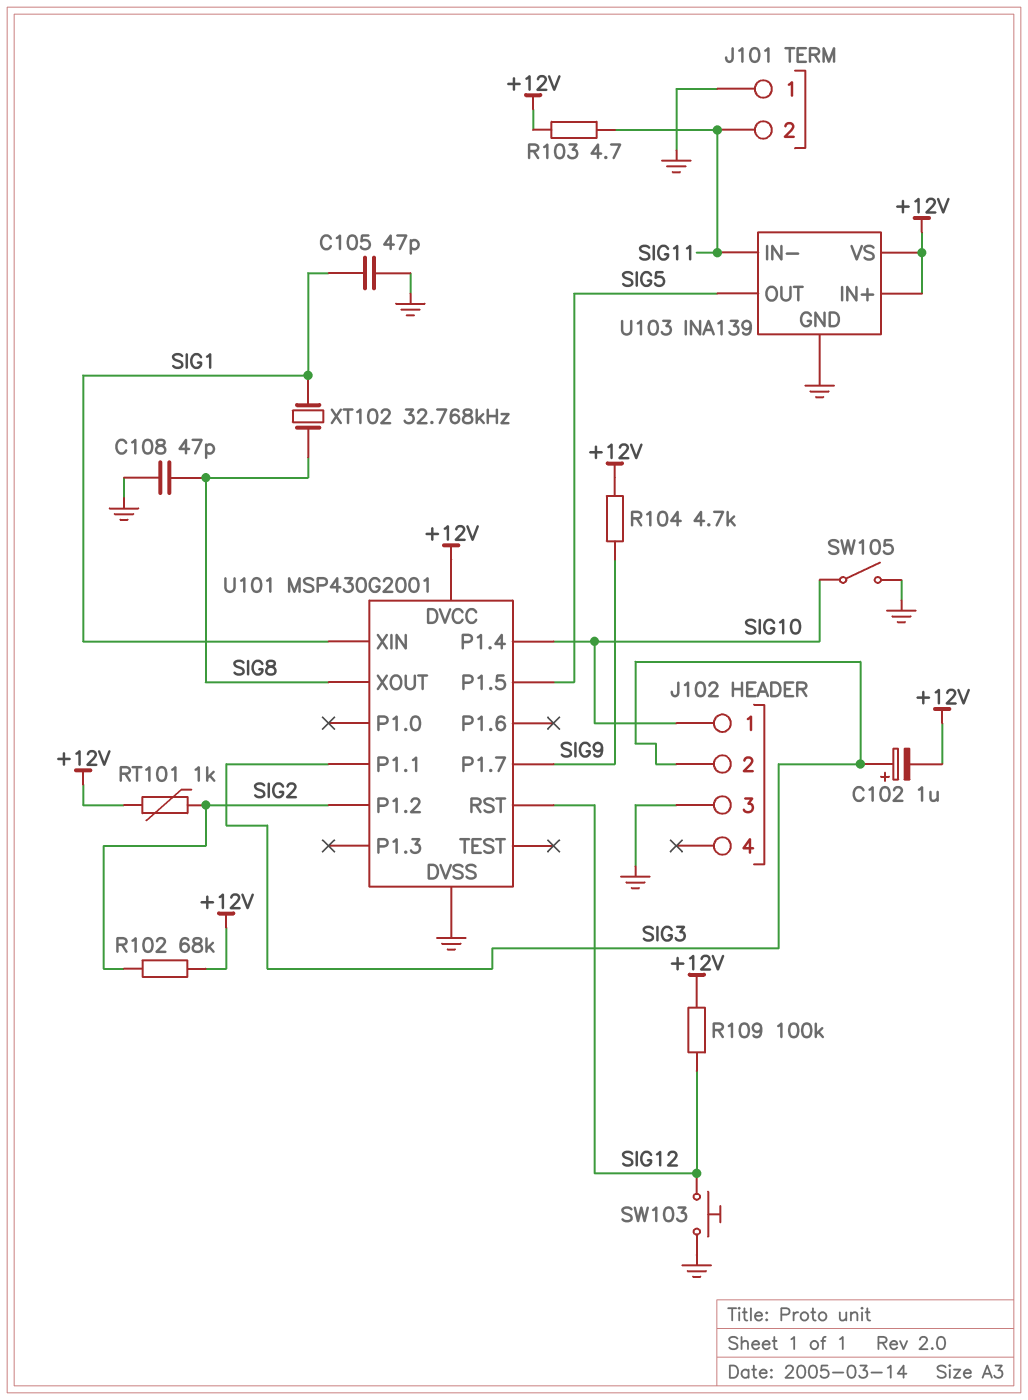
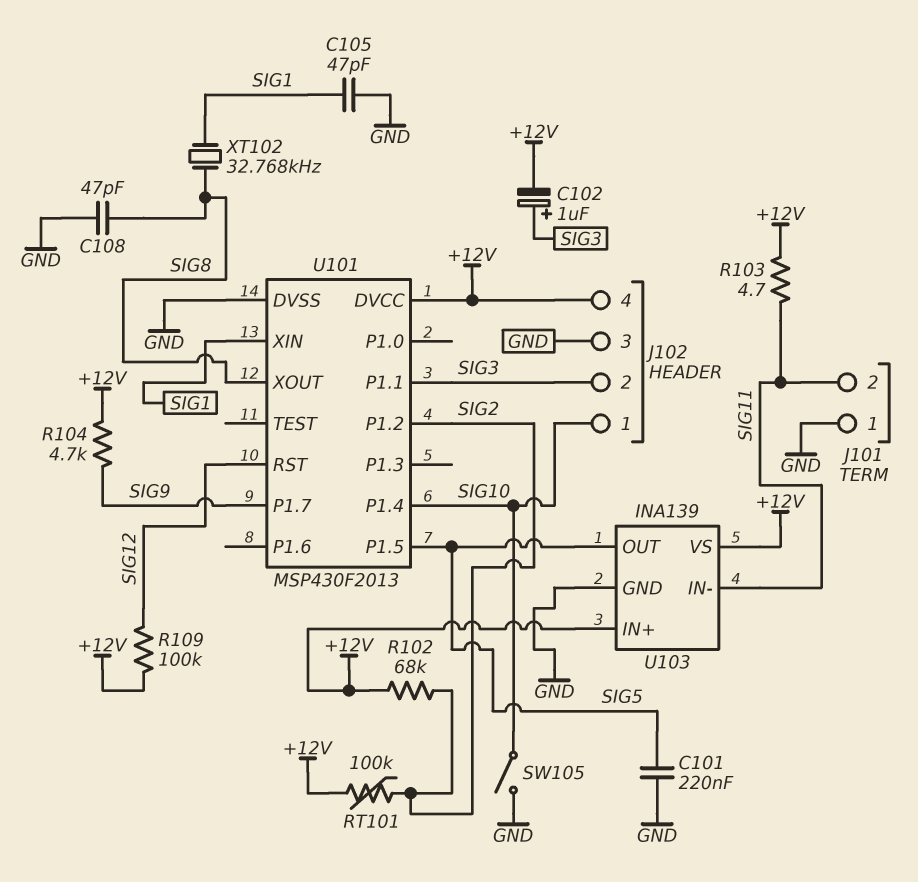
C101: none -> 220nF (GND, SIG5)
J102 pin 4: none -> +12V
RT101: 1k (+12V, SIG2) -> 100k (+12V, SIG2)
SW103: button (GND, SIG12) -> none
U101: MSP430G2001 -> MSP430F2013

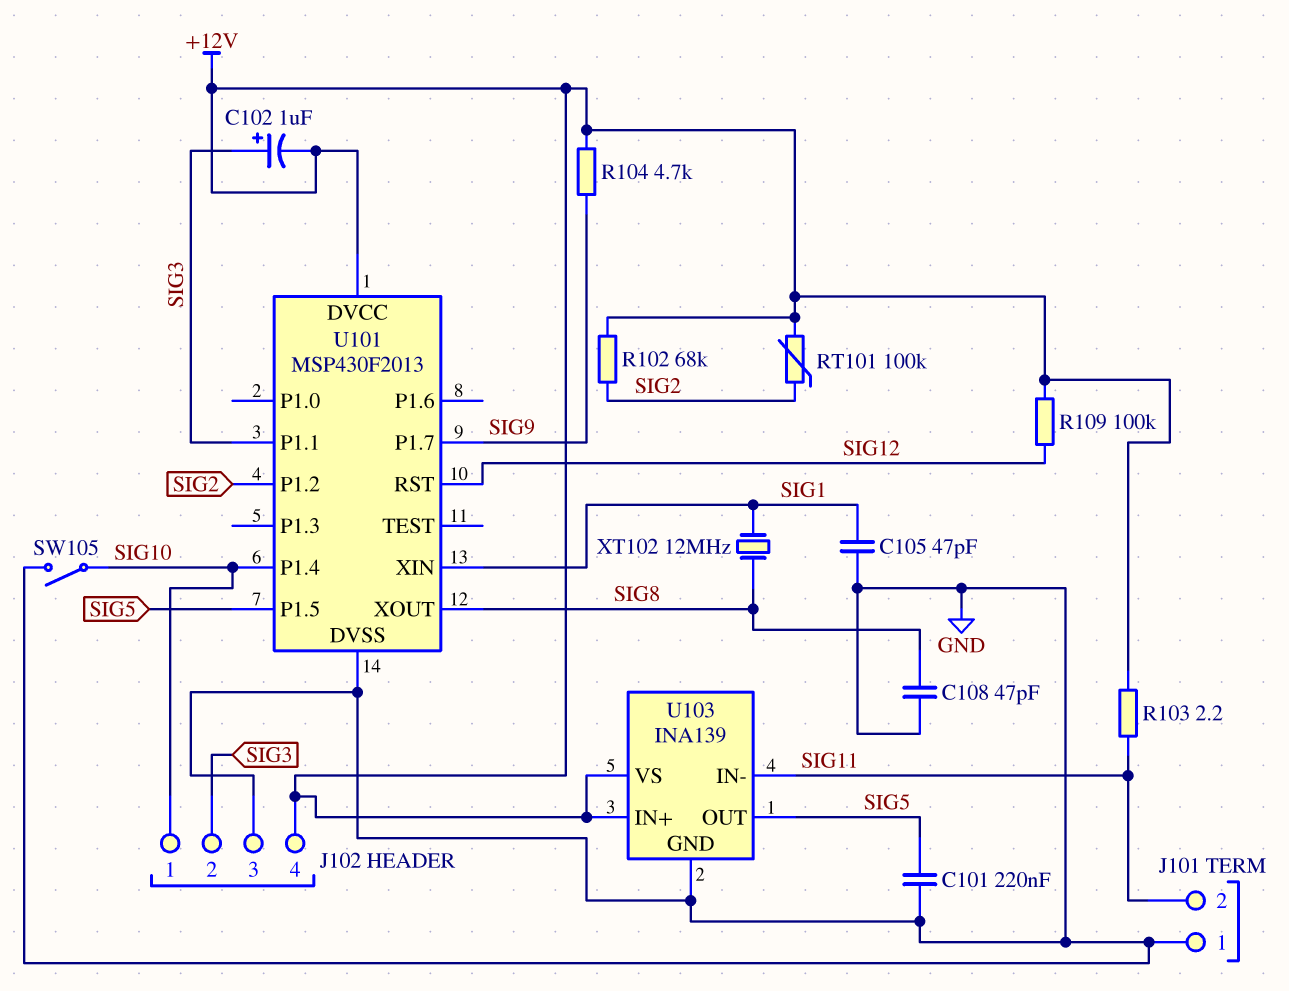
R103: 4.7 (+12V, SIG11) -> 2.2 (+12V, SIG11)
XT102: 32.768kHz (SIG1, SIG8) -> 12MHz (SIG1, SIG8)

